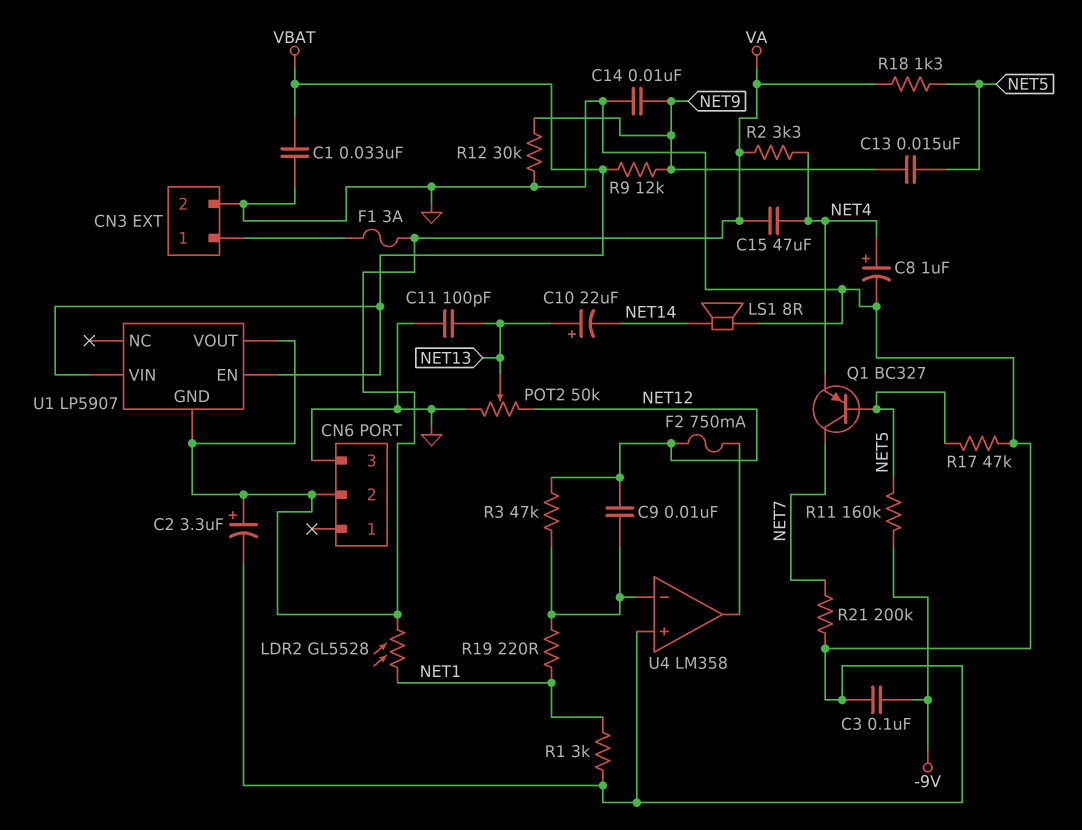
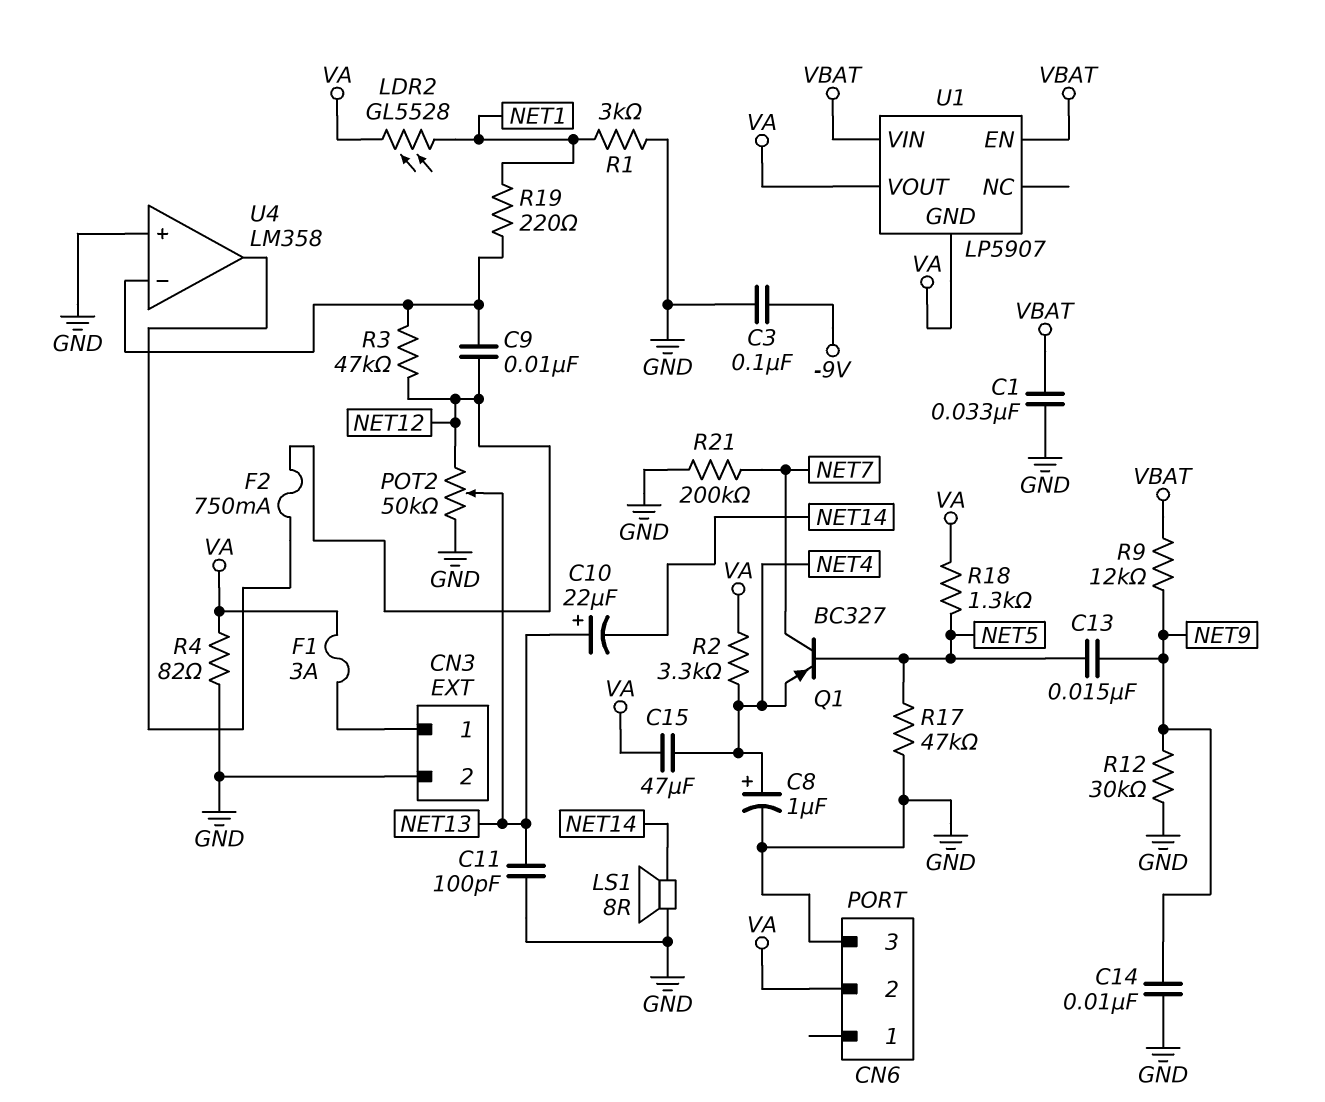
C2: 3.3uF (plus VA, minus GND) -> none
R4: none -> 82 (GND, VA)
R11: 160k (-9V, NET5) -> none

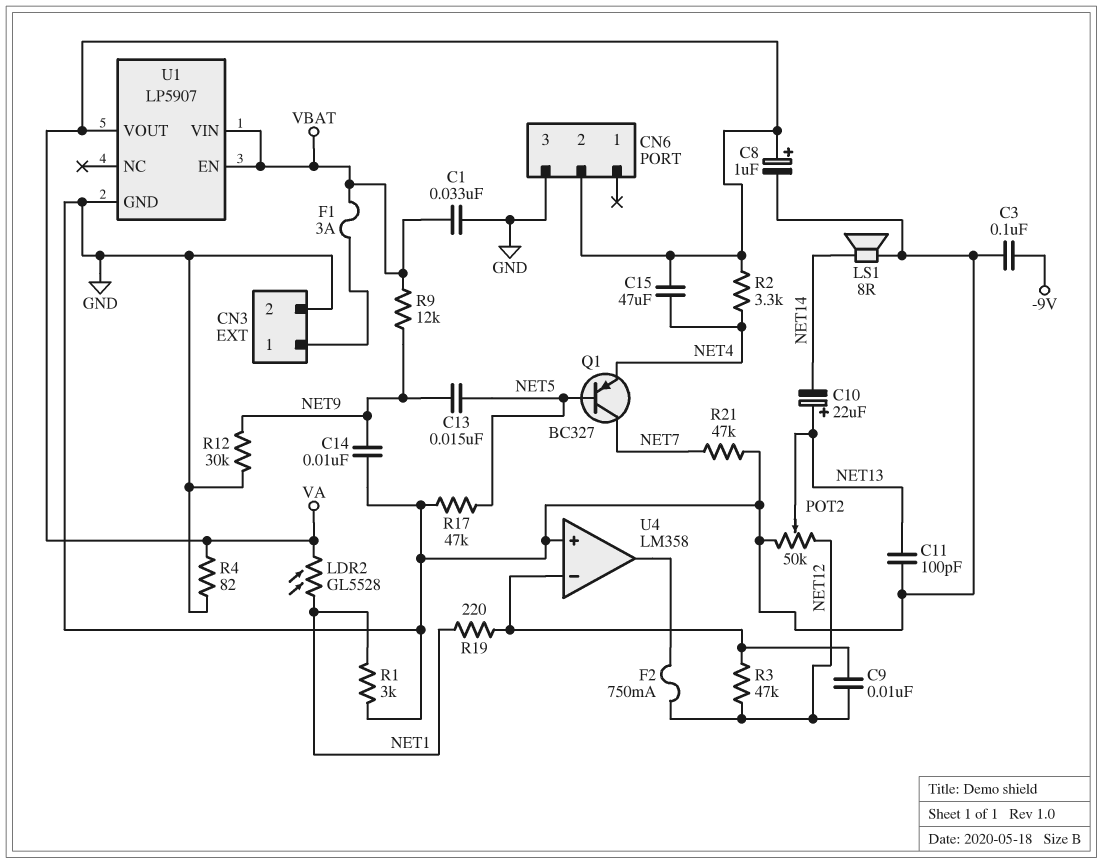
C8: 1uF (plus NET4, minus GND) -> 1uF (plus VA, minus GND)
F1: 3A (CN3/1, VA) -> 3A (CN3/1, VBAT)
R18: 1.3k (NET5, VA) -> none
R21: 200k (GND, NET7) -> 47k (GND, NET7)
U1 pin GND: VA -> GND

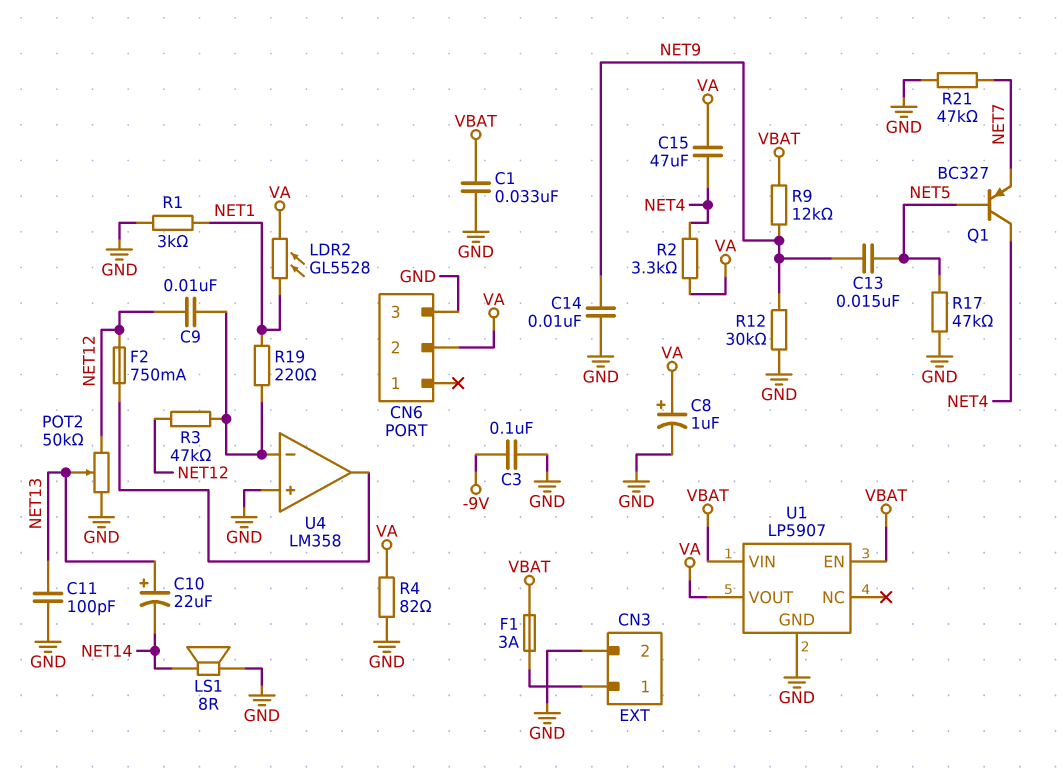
Q1: PNP BC327 (B NET5, C NET7, E NET4) -> PNP BC327 (B NET5, C NET4, E NET7)

